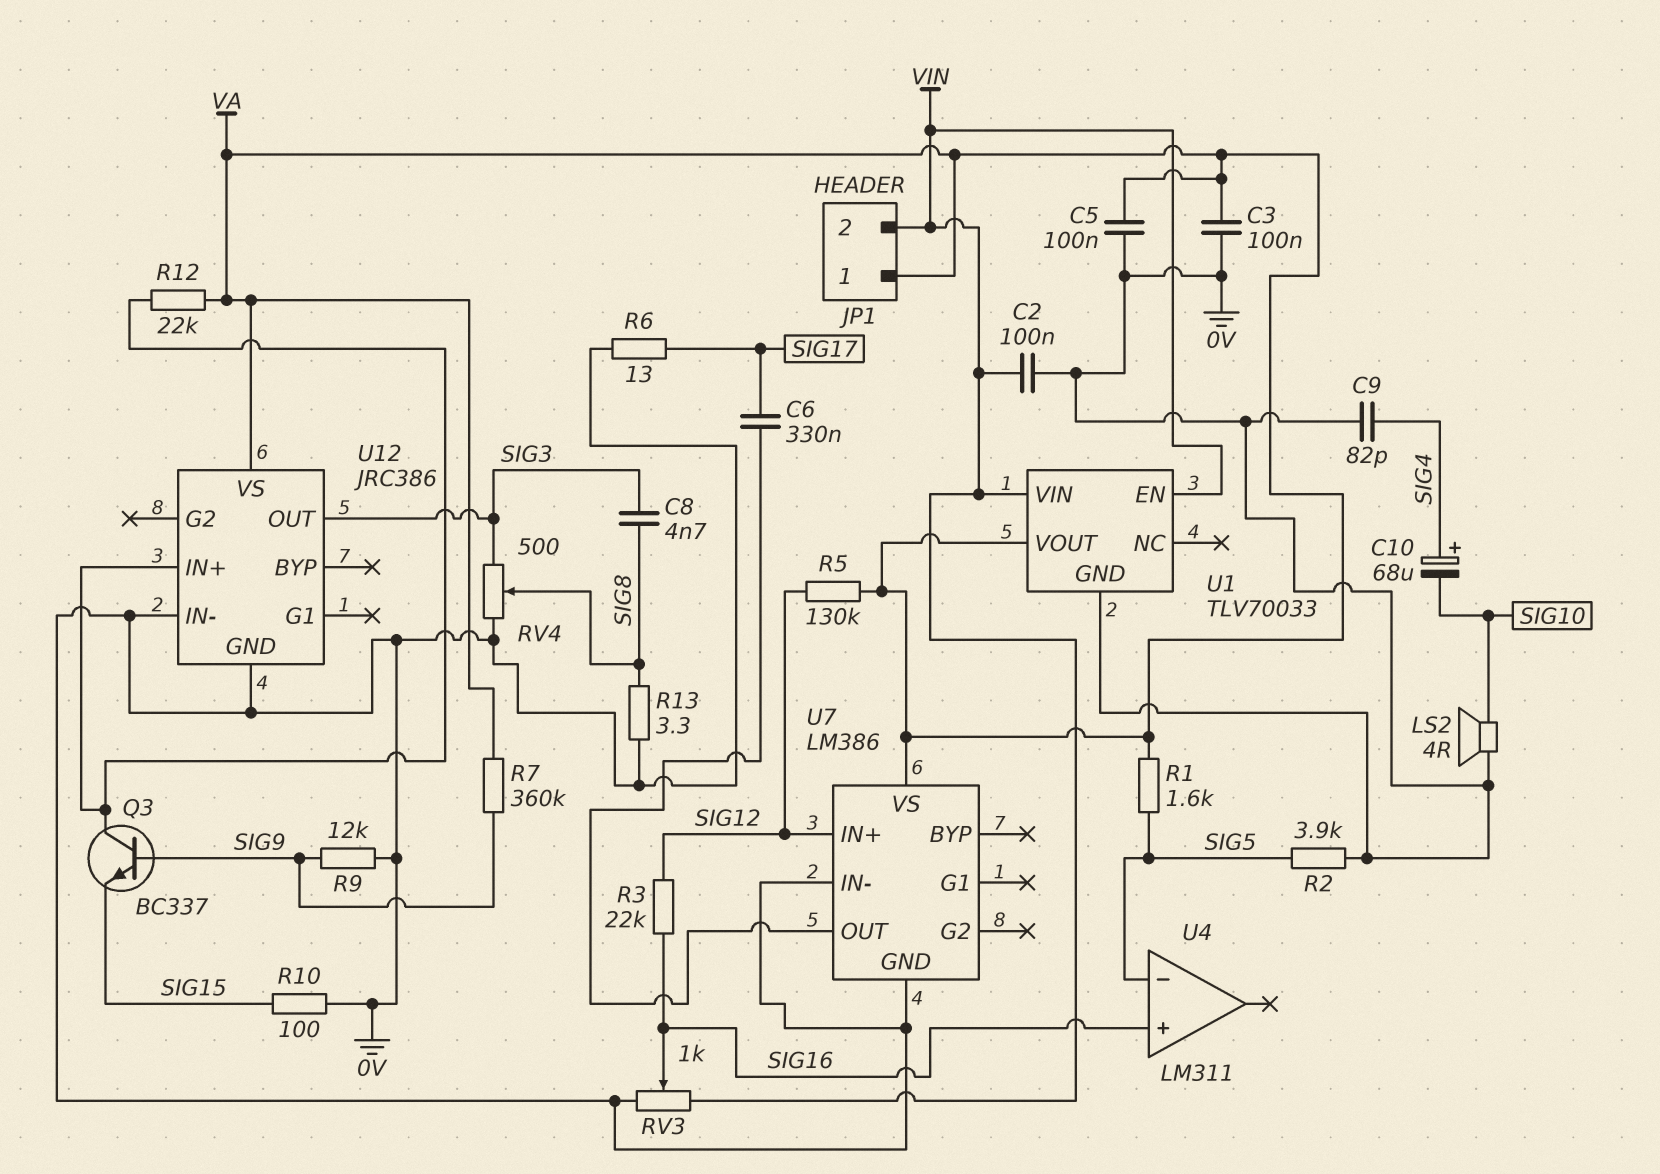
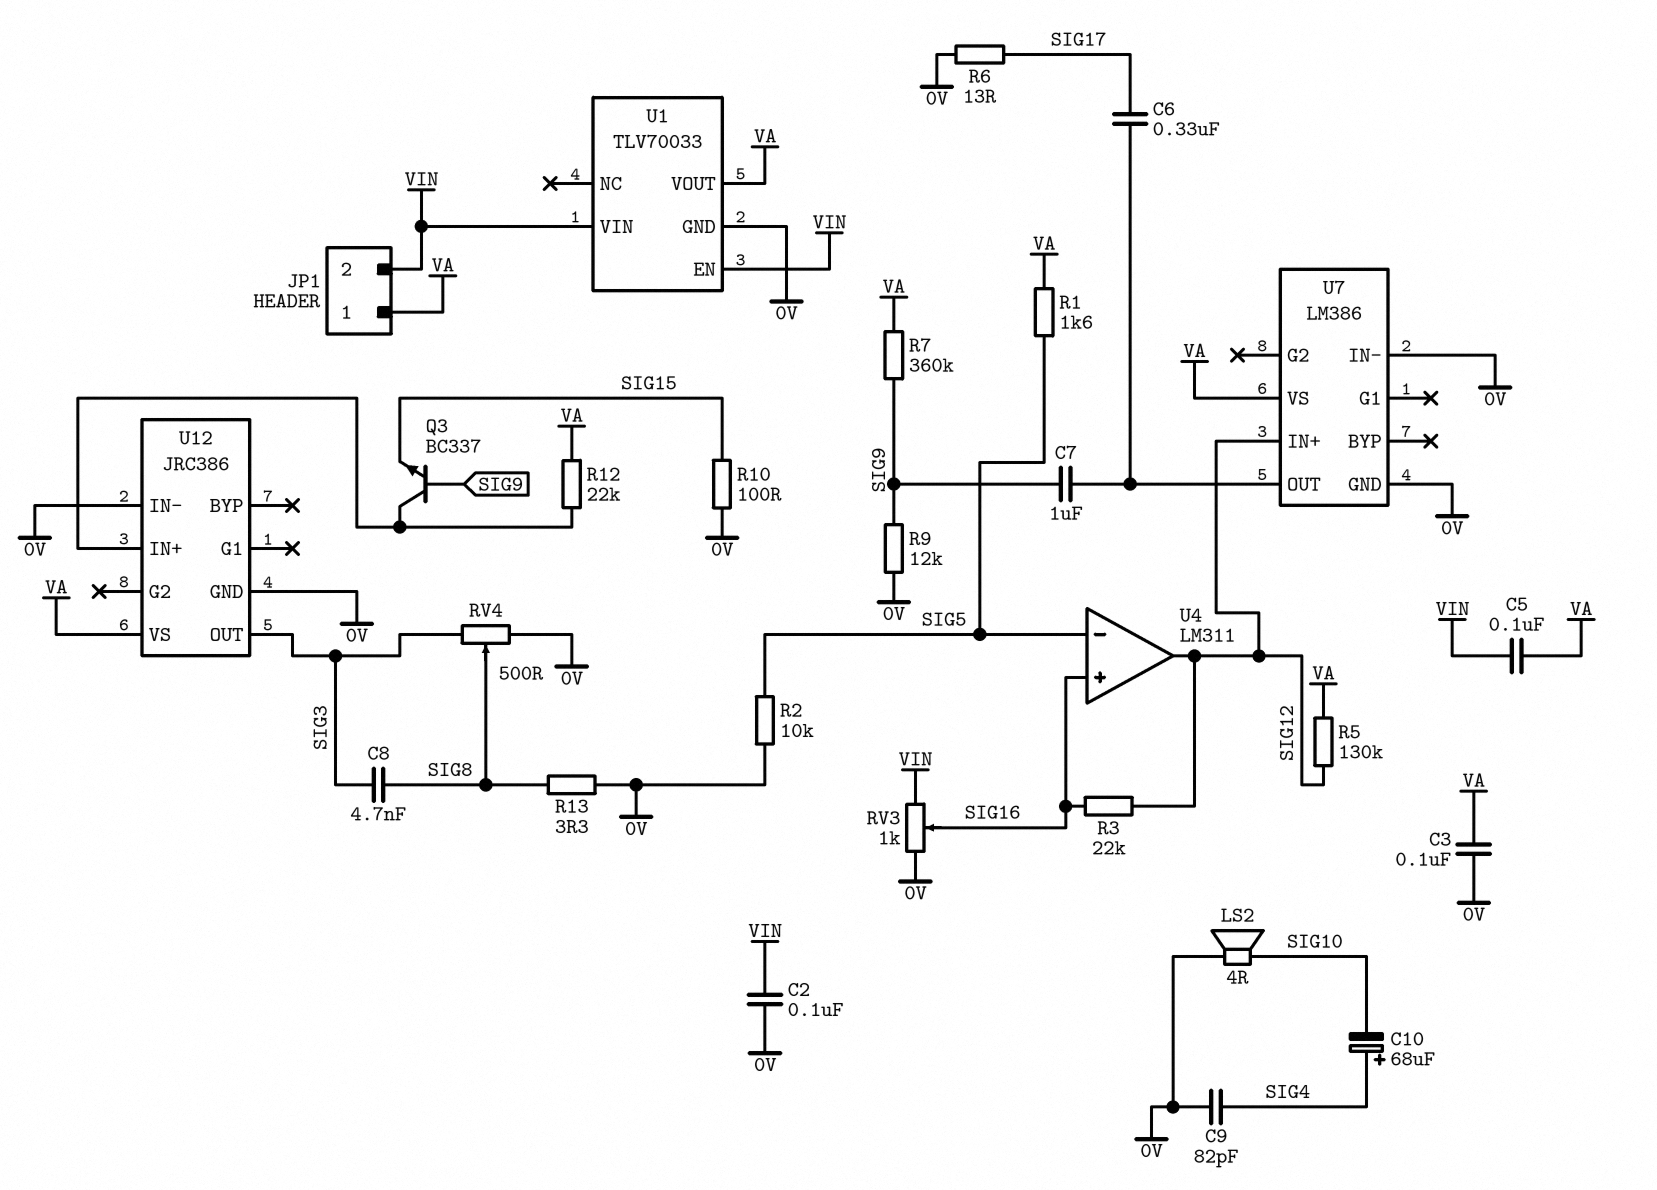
C5: 100nF (0V, VA) -> 100nF (VA, VIN)
C7: none -> 1uF (SIG9, U7/OUT)
R2: 3.9k (0V, SIG5) -> 10k (0V, SIG5)
U4 pin out: none -> SIG12

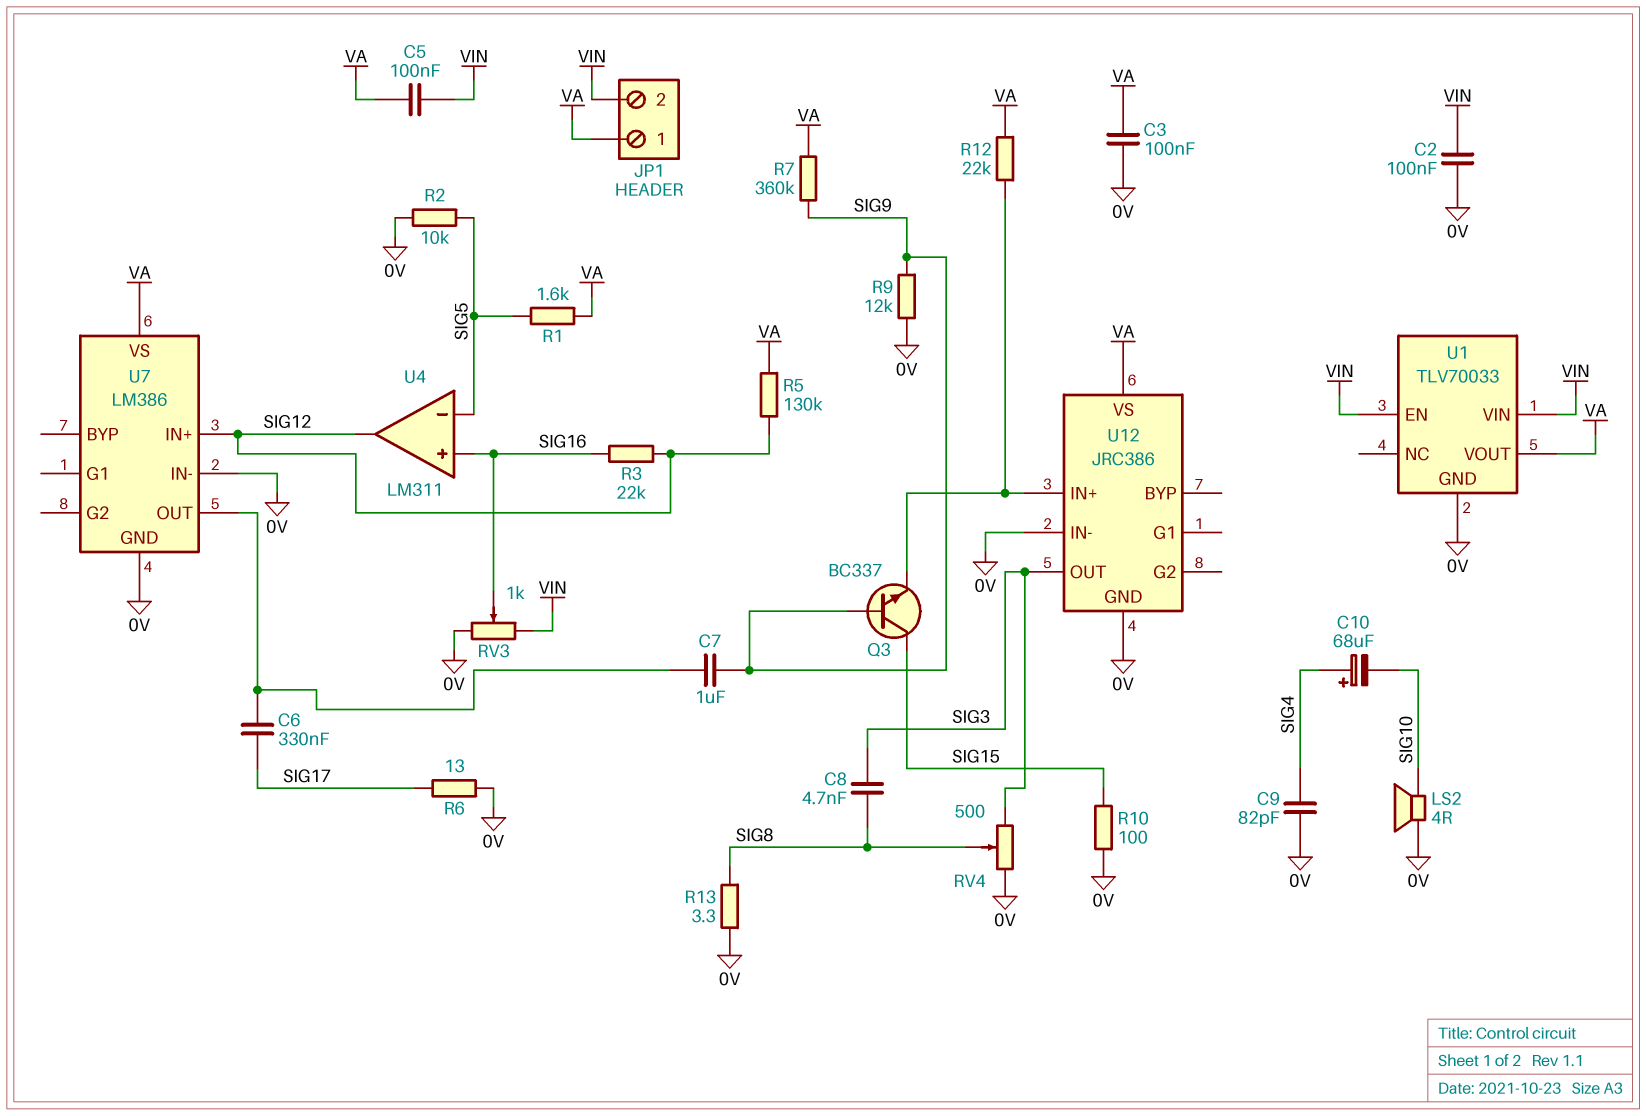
Q3: NPN BC337 (B SIG9, C U12/IN+, E SIG15) -> NPN BC337 (B SIG9, C SIG15, E U12/IN+)

